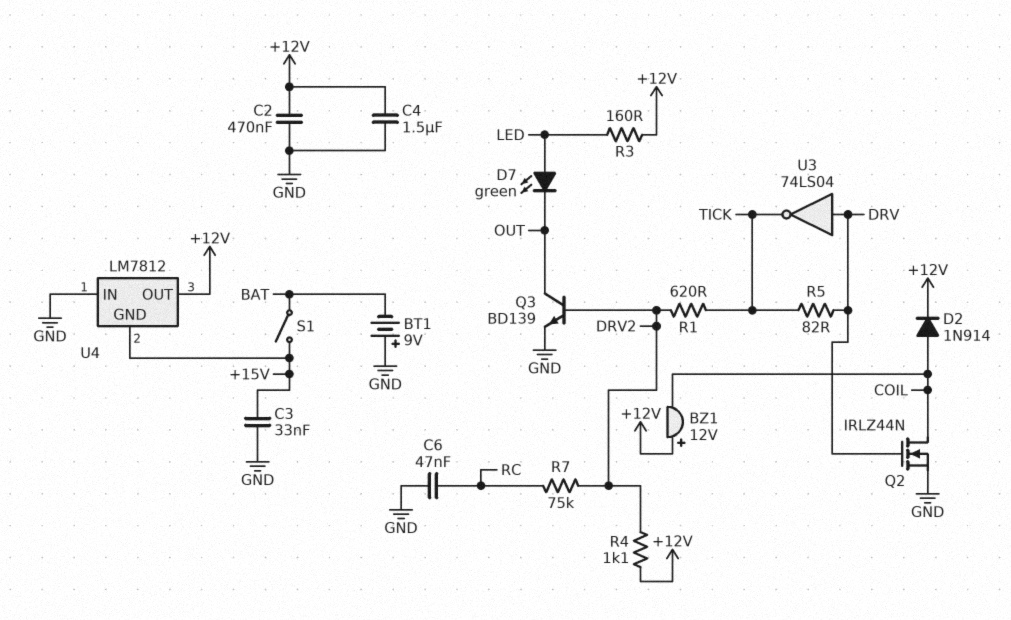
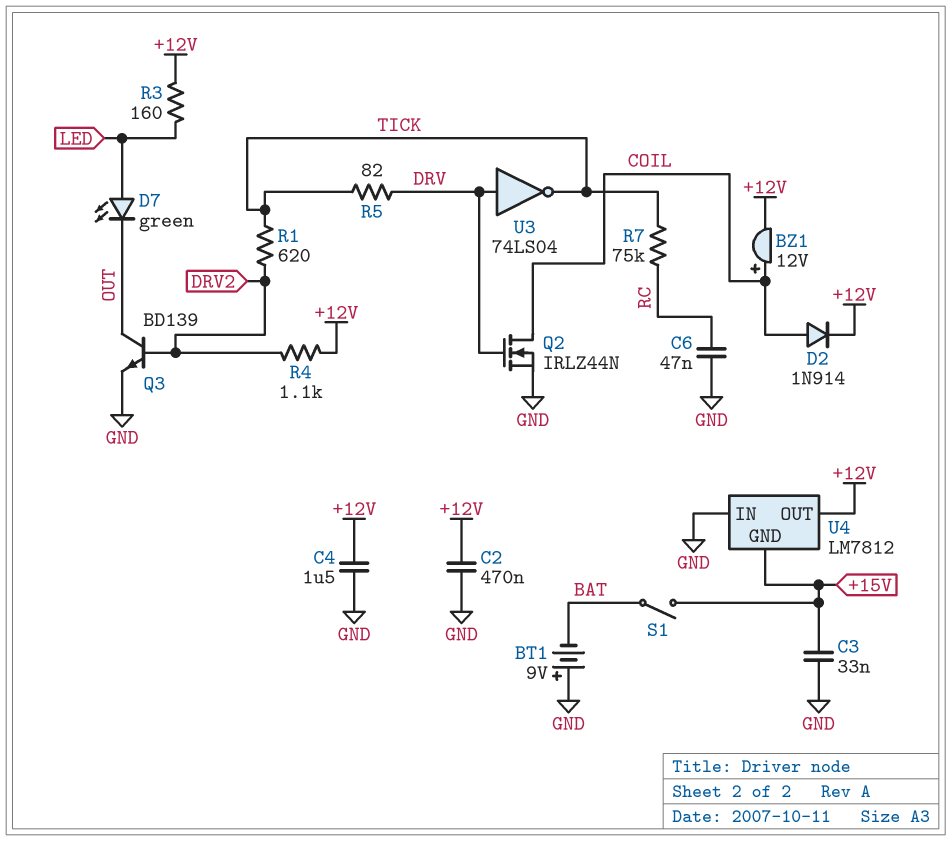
BZ1: buzzer 12V (plus +12V, minus COIL) -> buzzer 12V (plus COIL, minus +12V)
R7: 75k (DRV2, RC) -> 75k (RC, TICK)

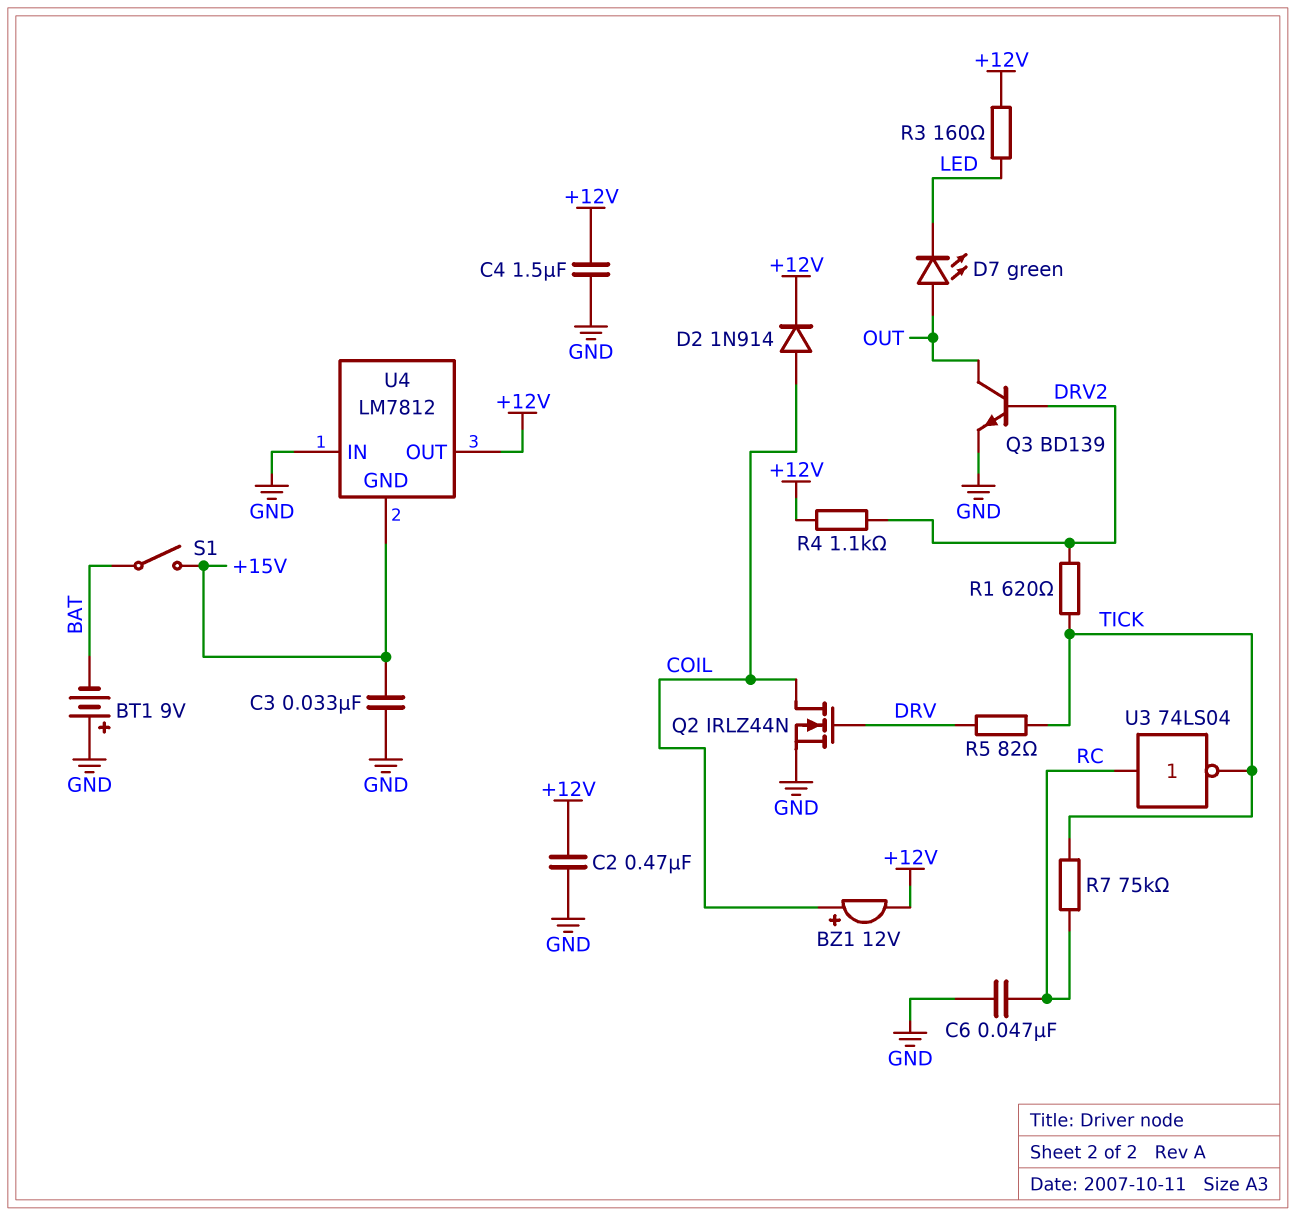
D7: LED green (A LED, K OUT) -> LED green (A OUT, K LED)
U3: NOT 74LS04 (in DRV, out TICK) -> NOT 74LS04 (in RC, out TICK)

